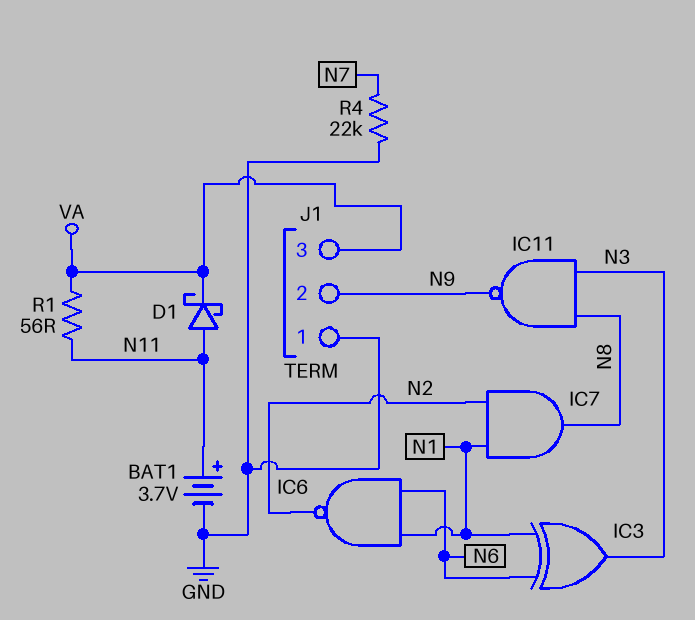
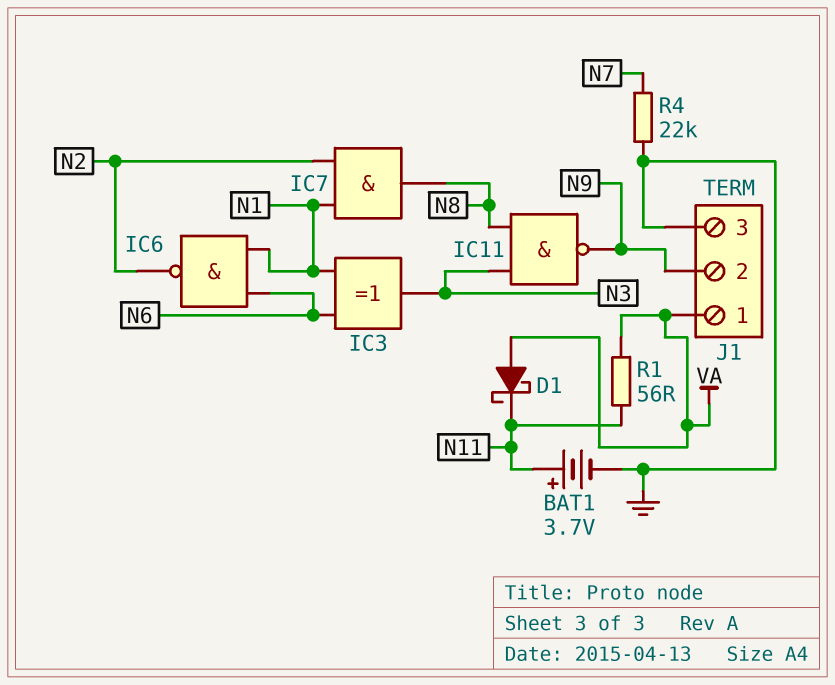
D1: schottky (A N11, K VA) -> schottky (A VA, K N11)
J1 pin 1: GND -> VA
J1 pin 3: VA -> GND

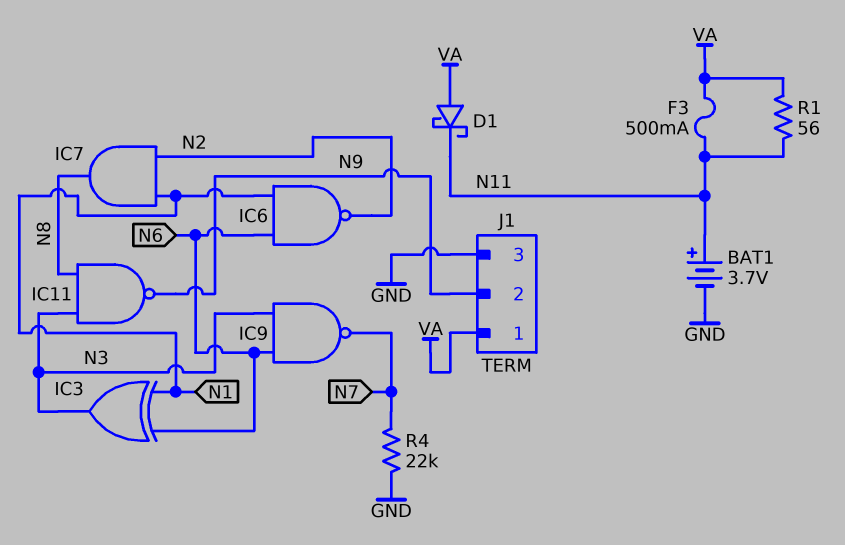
F3: none -> 500mA (N11, VA)
IC9: none -> NAND (in N3, in N6, out N7)

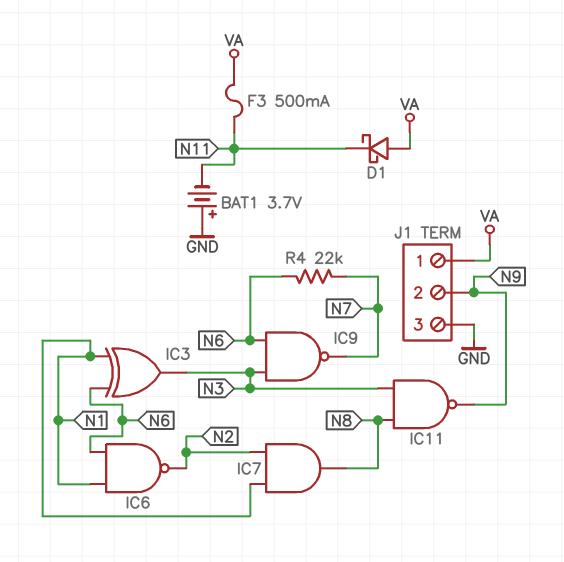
BAT1: 3.7V (plus N11, minus GND) -> 3.7V (plus GND, minus N11)
R1: 56 (N11, VA) -> none
R4: 22k (GND, N7) -> 22k (N6, N7)

